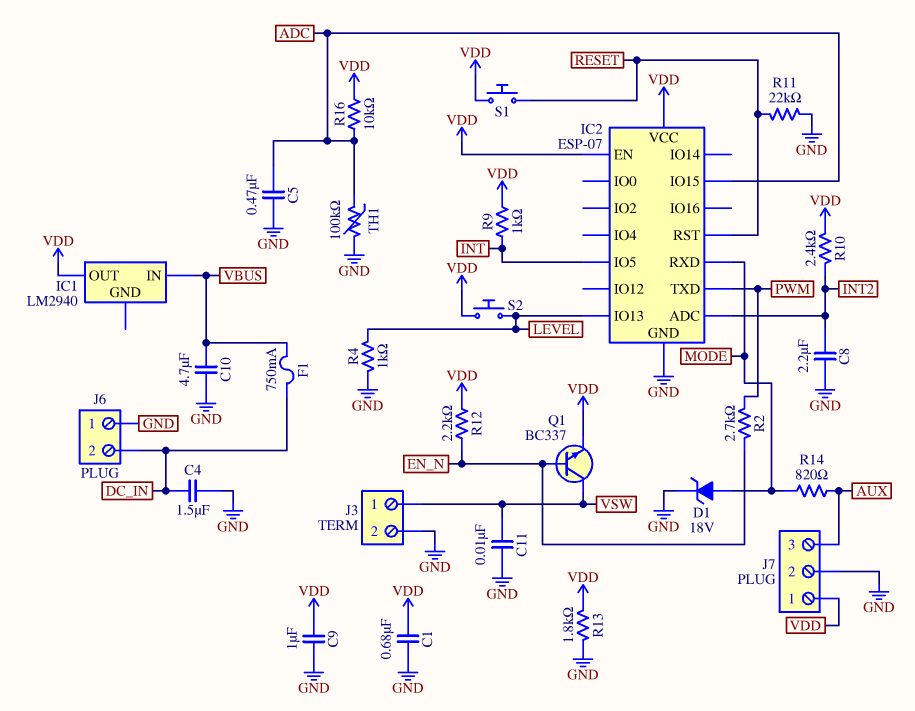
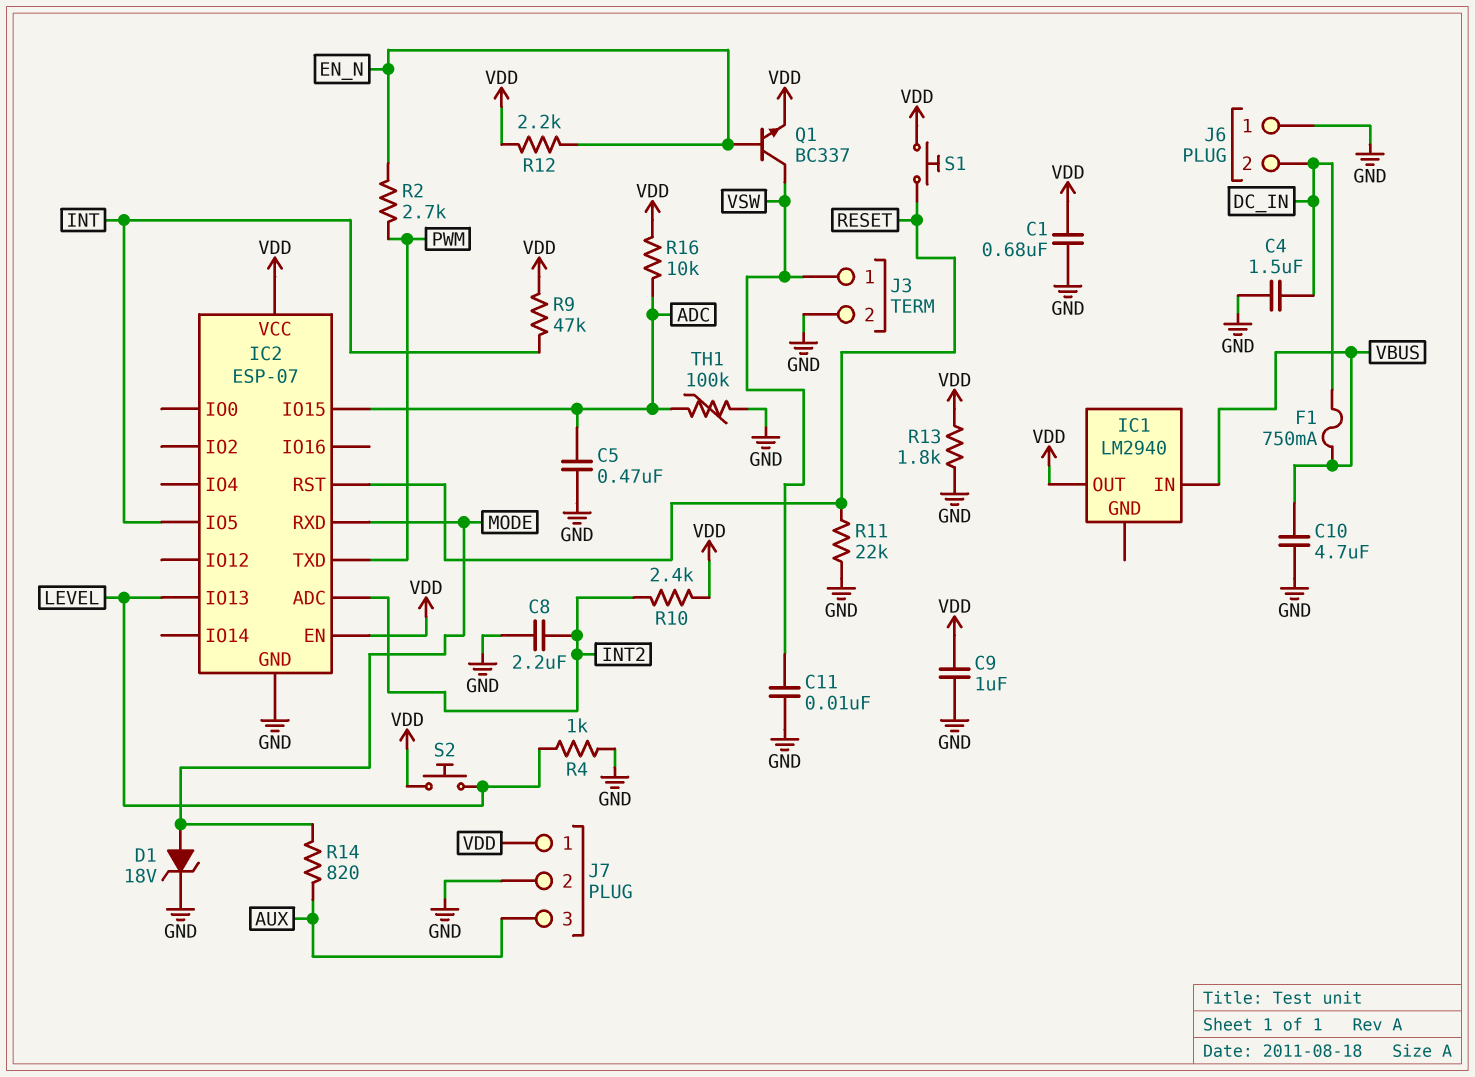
R9: 1k (INT, VDD) -> 47k (INT, VDD)

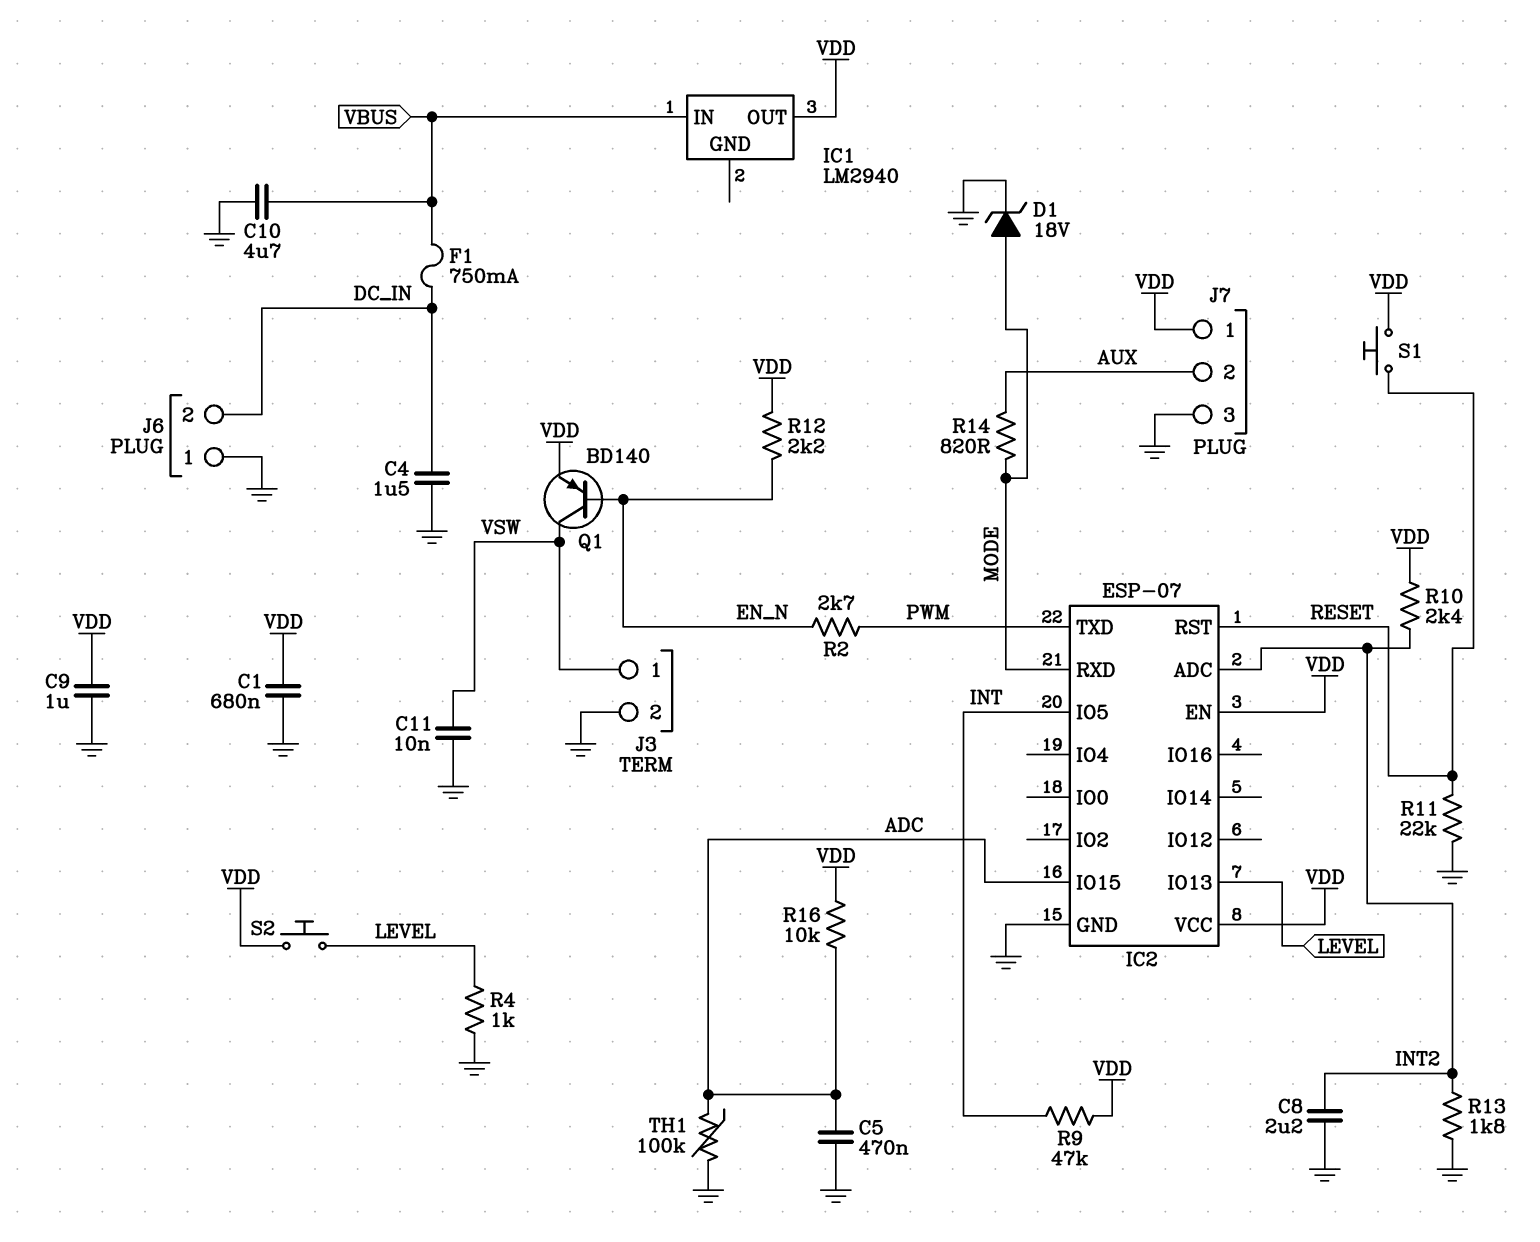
J7 pin 2: GND -> AUX
J7 pin 3: AUX -> GND
Q1: NPN BC337 (B EN_N, C VSW, E VDD) -> PNP BD140 (B EN_N, C VSW, E VDD)
R13: 1.8k (GND, VDD) -> 1.8k (GND, INT2)

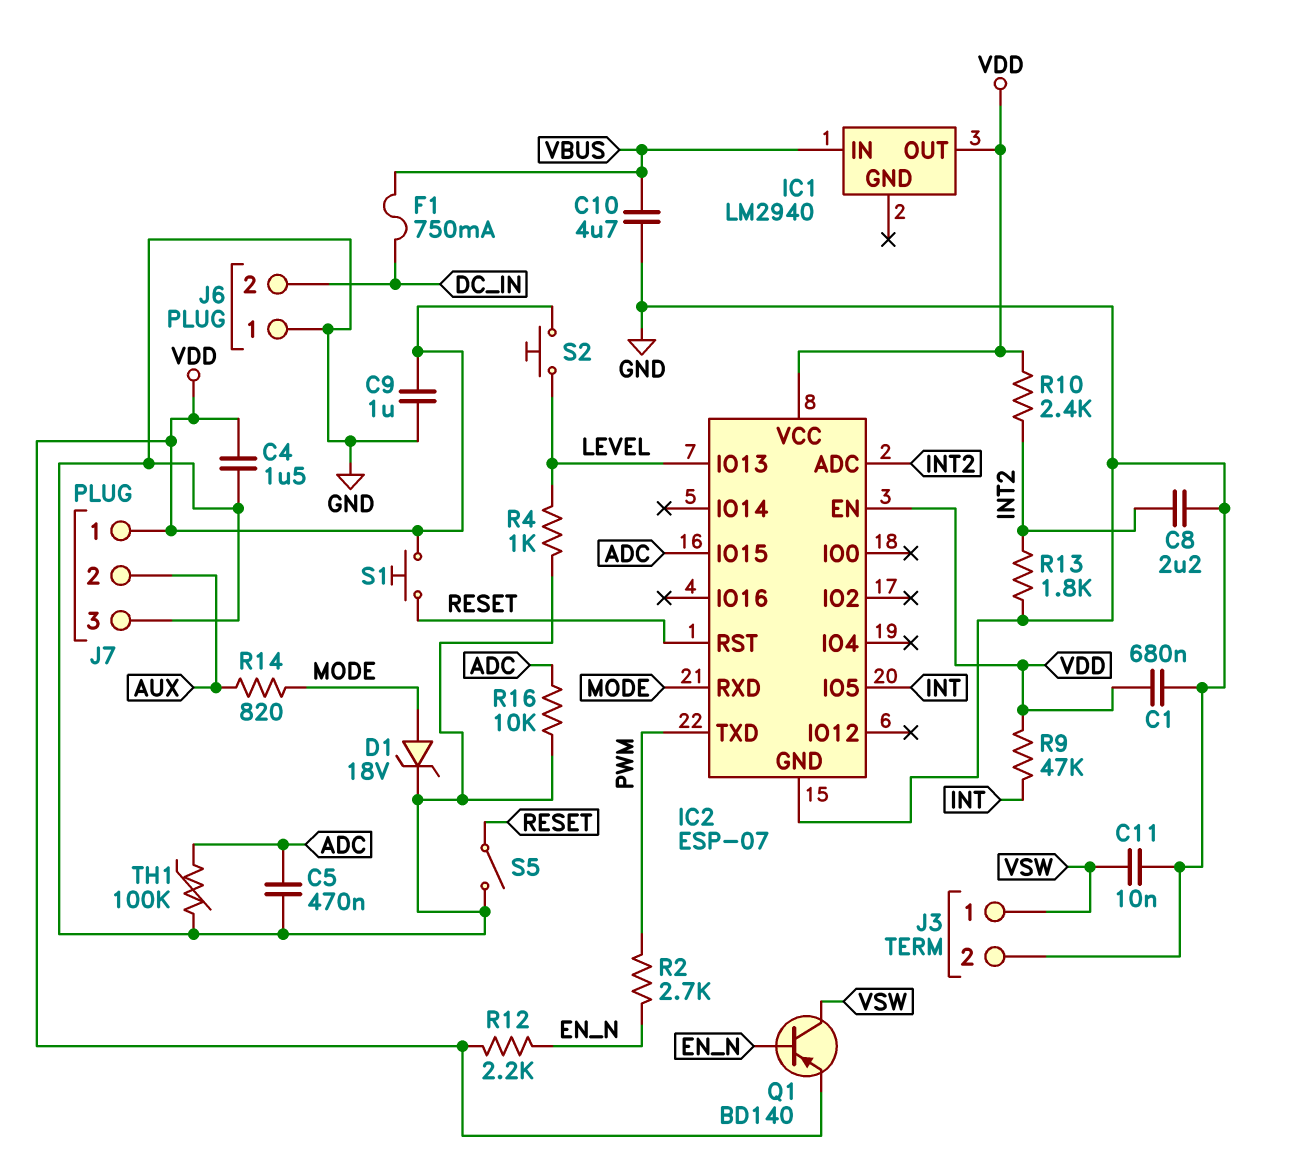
C4: 1.5uF (DC_IN, GND) -> 1.5uF (GND, VDD)
R11: 22k (GND, RESET) -> none
R16: 10k (ADC, VDD) -> 10k (ADC, GND)
S5: none -> switch (GND, RESET)

